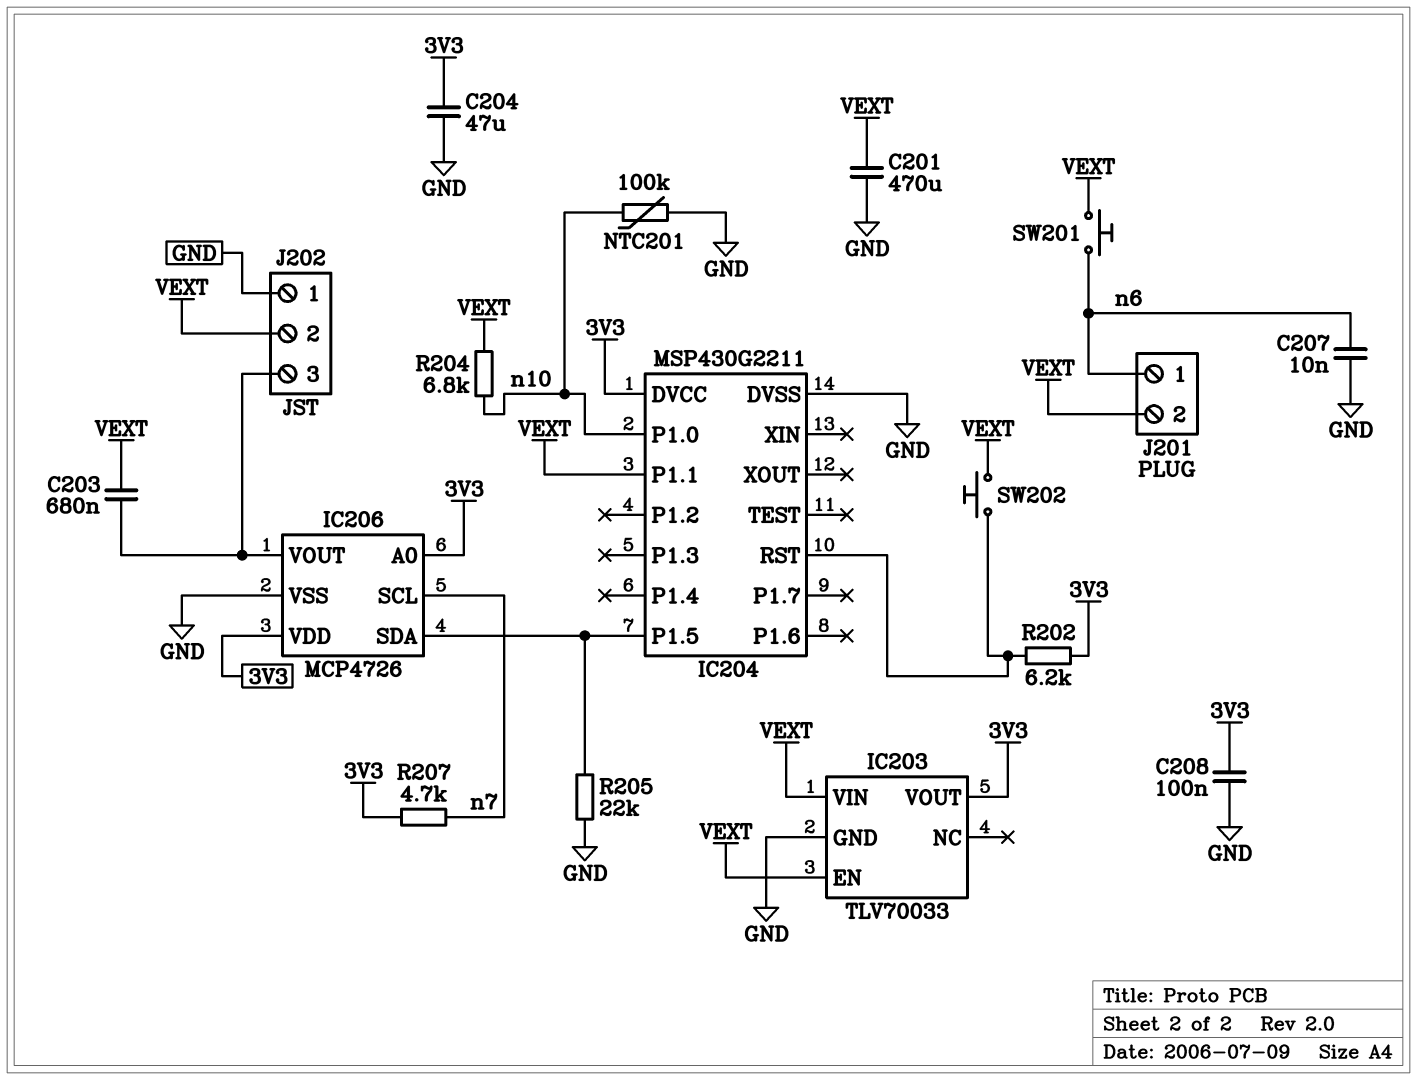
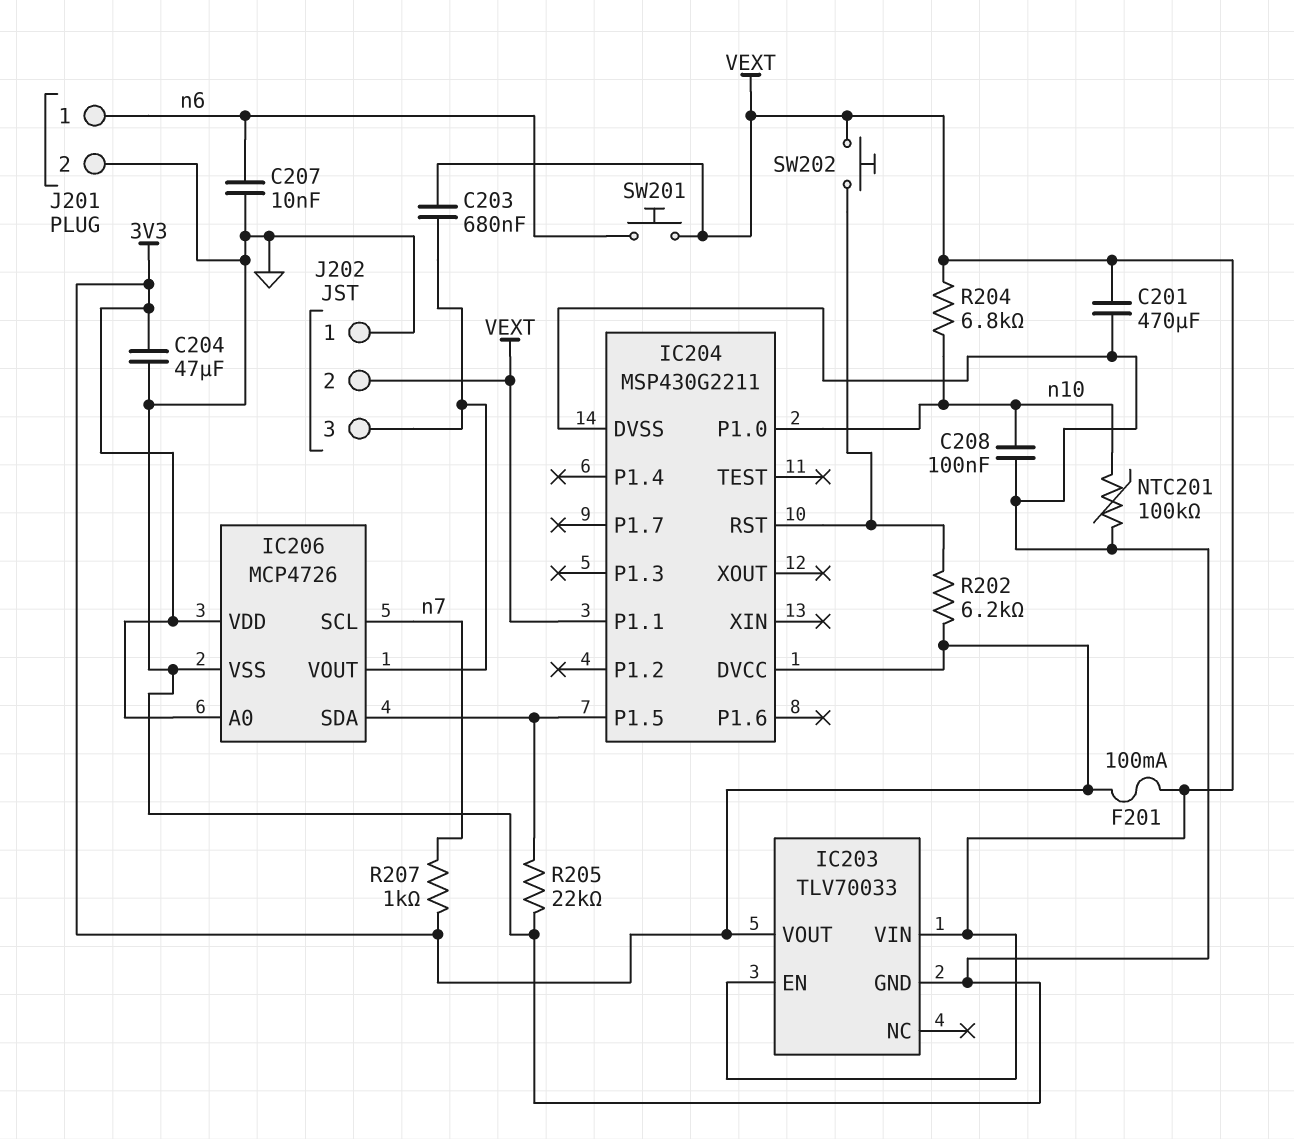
C208: 100nF (3V3, GND) -> 100nF (GND, n10)
F201: none -> 100mA (3V3, VEXT)
J201 pin 2: VEXT -> GND
R207: 4.7k (3V3, n7) -> 1k (3V3, n7)

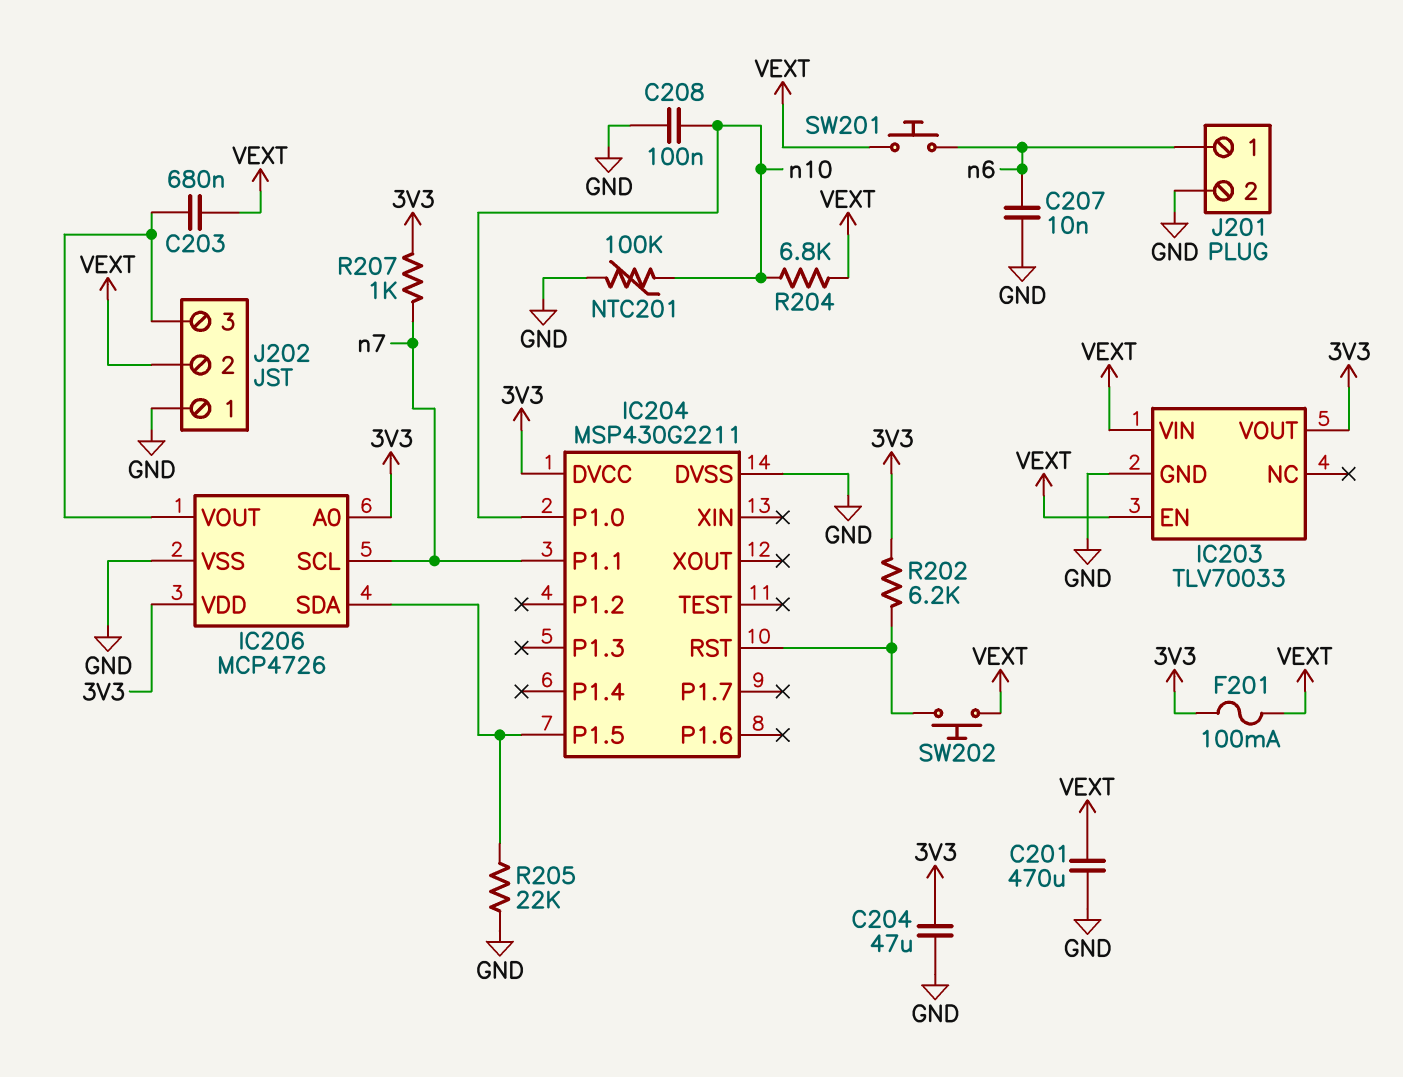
IC204 pin P1.1: VEXT -> n7

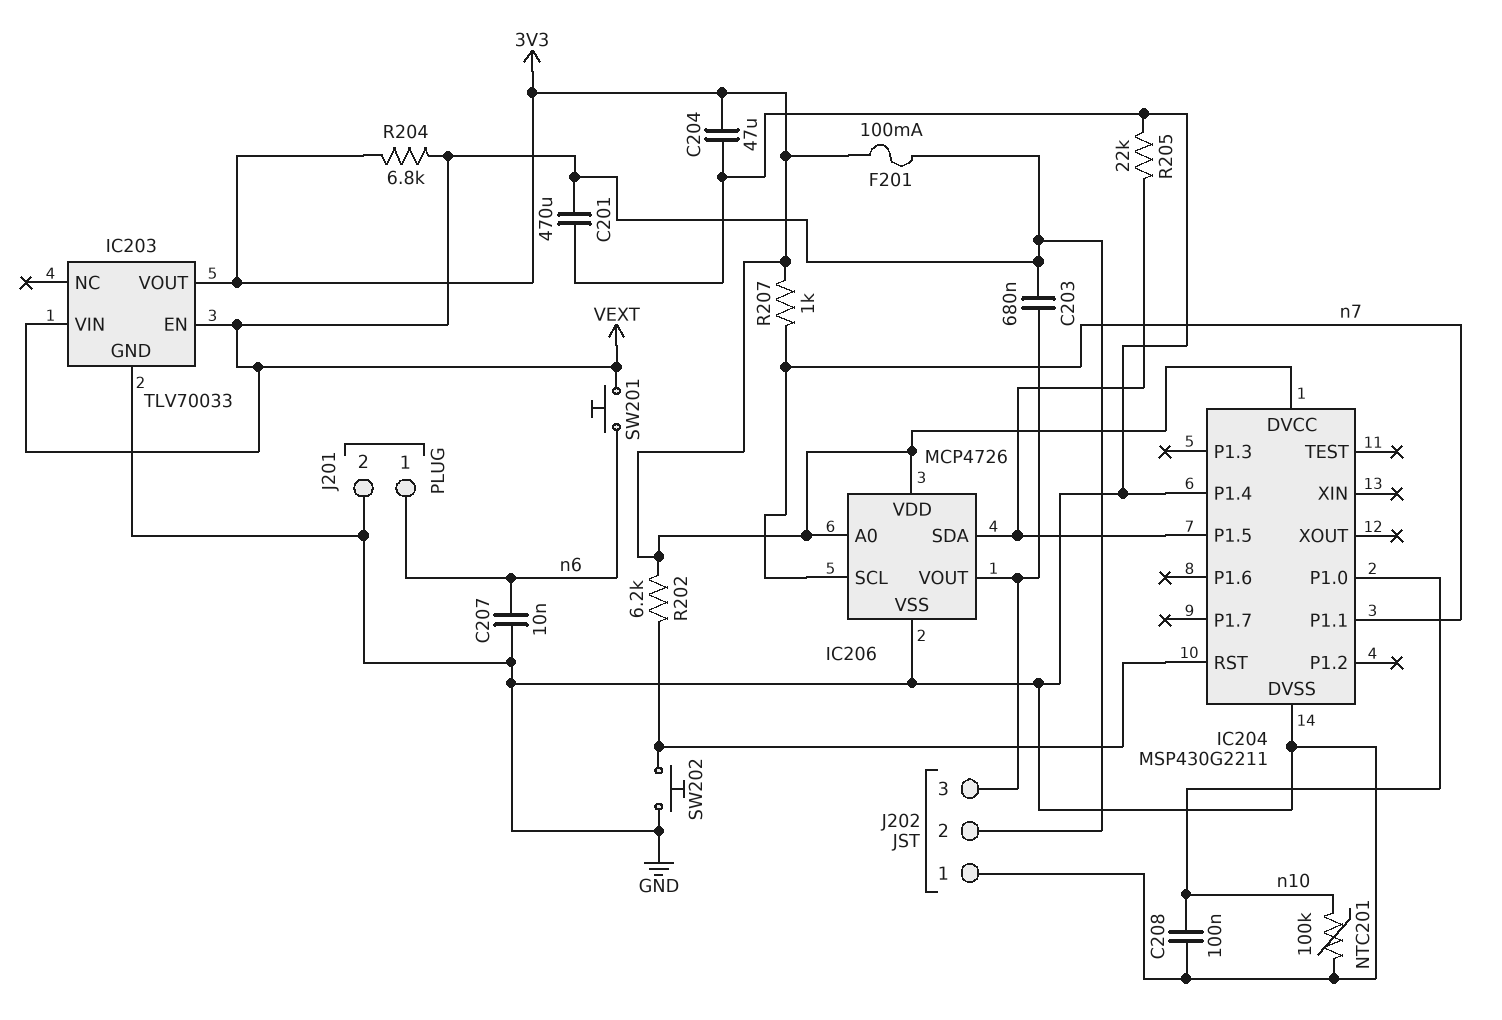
IC204 pin P1.4: none -> GND
R204: 6.8k (VEXT, n10) -> 6.8k (3V3, VEXT)
SW202: button (IC204/RST, VEXT) -> button (GND, IC204/RST)

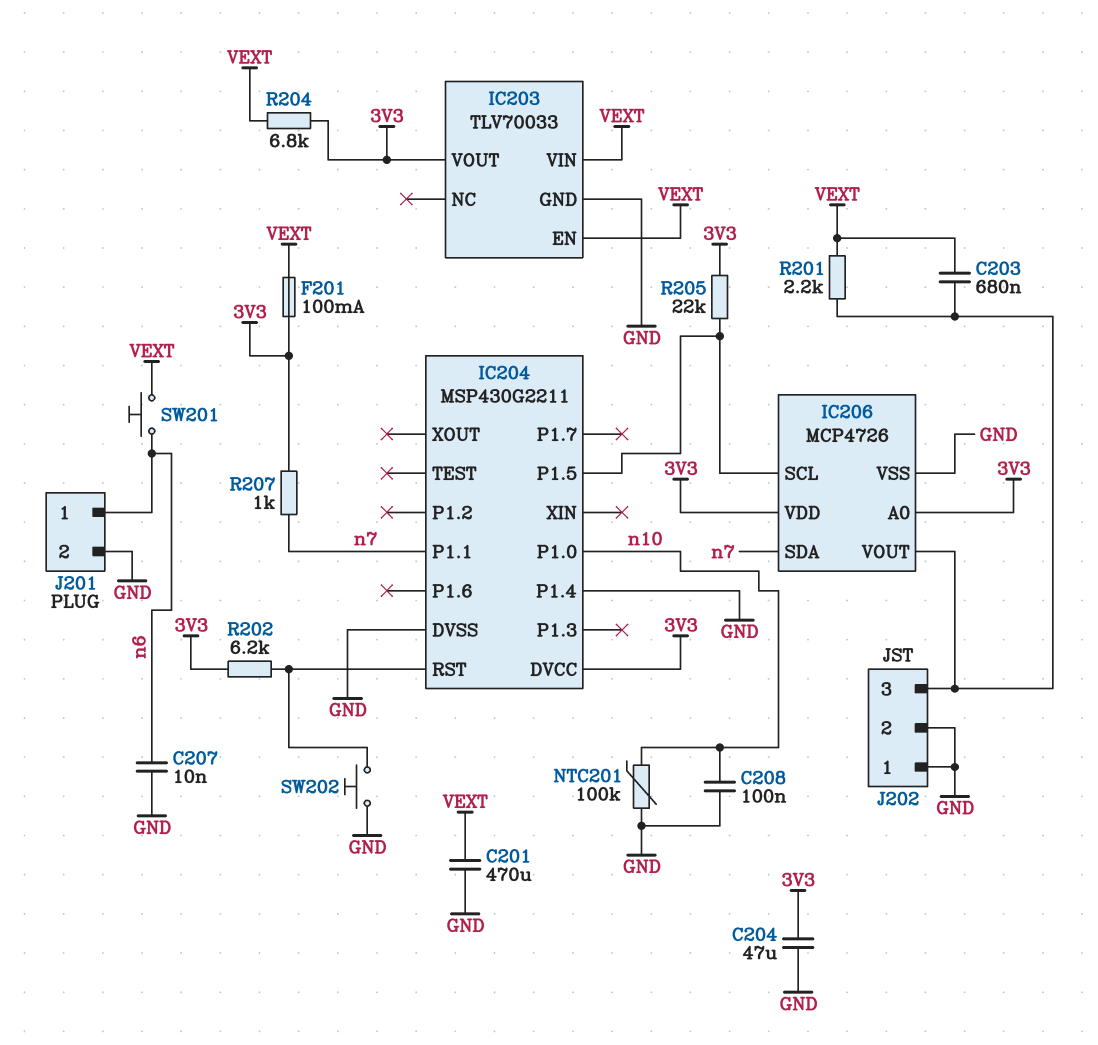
IC206 pin SCL: n7 -> IC204/P1.5
IC206 pin SDA: IC204/P1.5 -> n7
J202 pin 2: VEXT -> GND
R201: none -> 2.2k (IC206/VOUT, VEXT)
R205: 22k (GND, IC204/P1.5) -> 22k (3V3, IC204/P1.5)

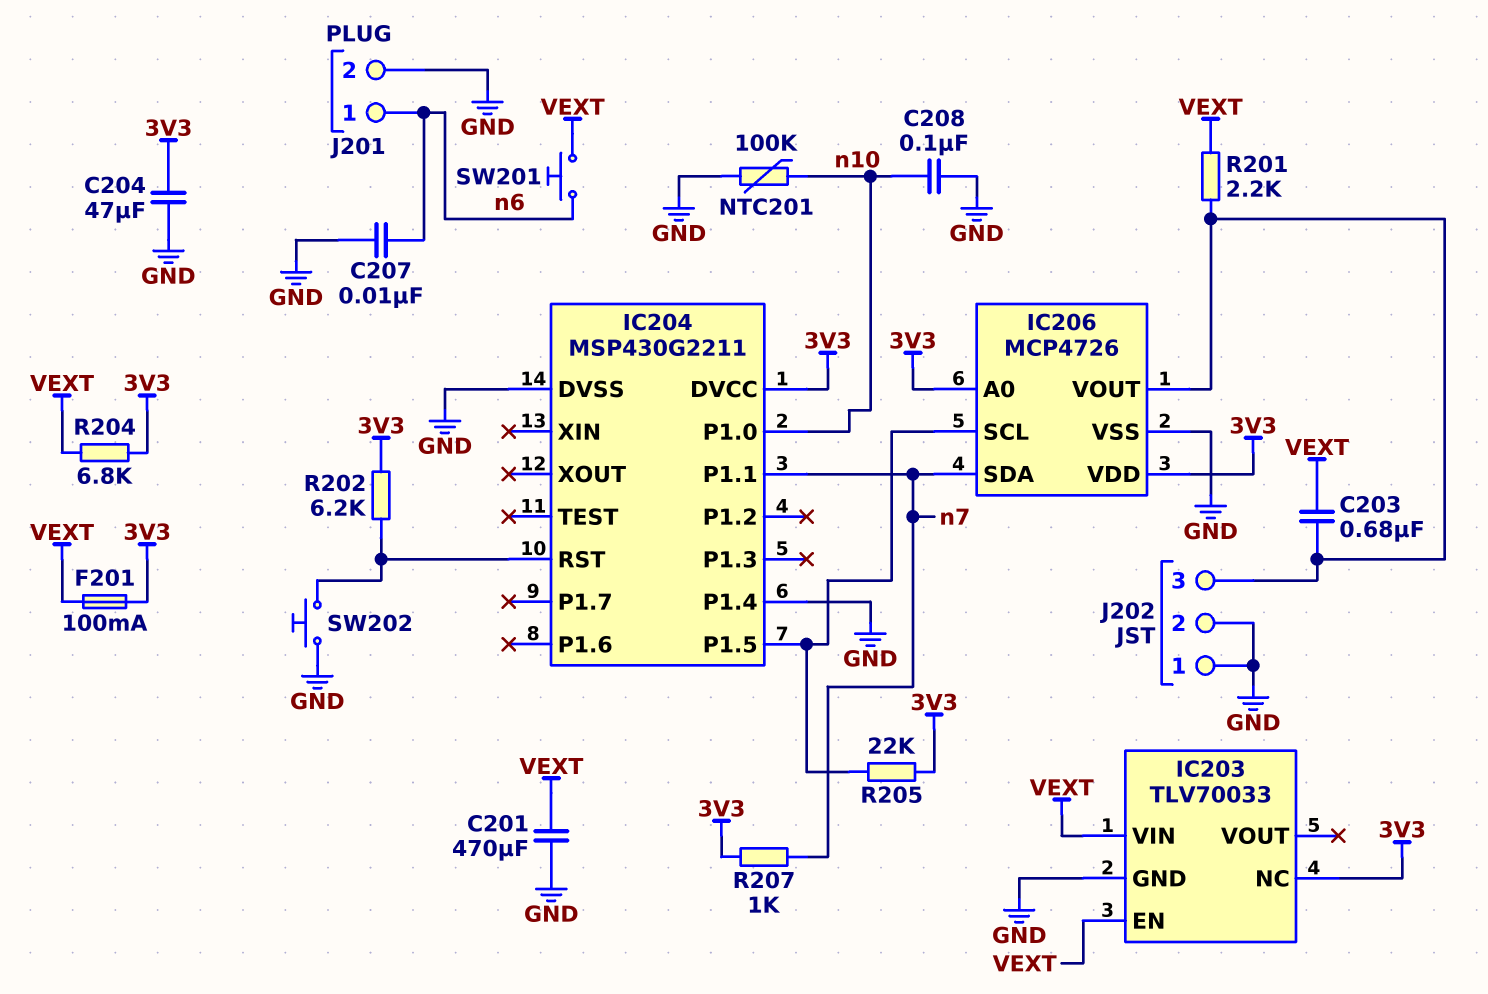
IC203 pin NC: none -> 3V3
IC203 pin VOUT: 3V3 -> none

